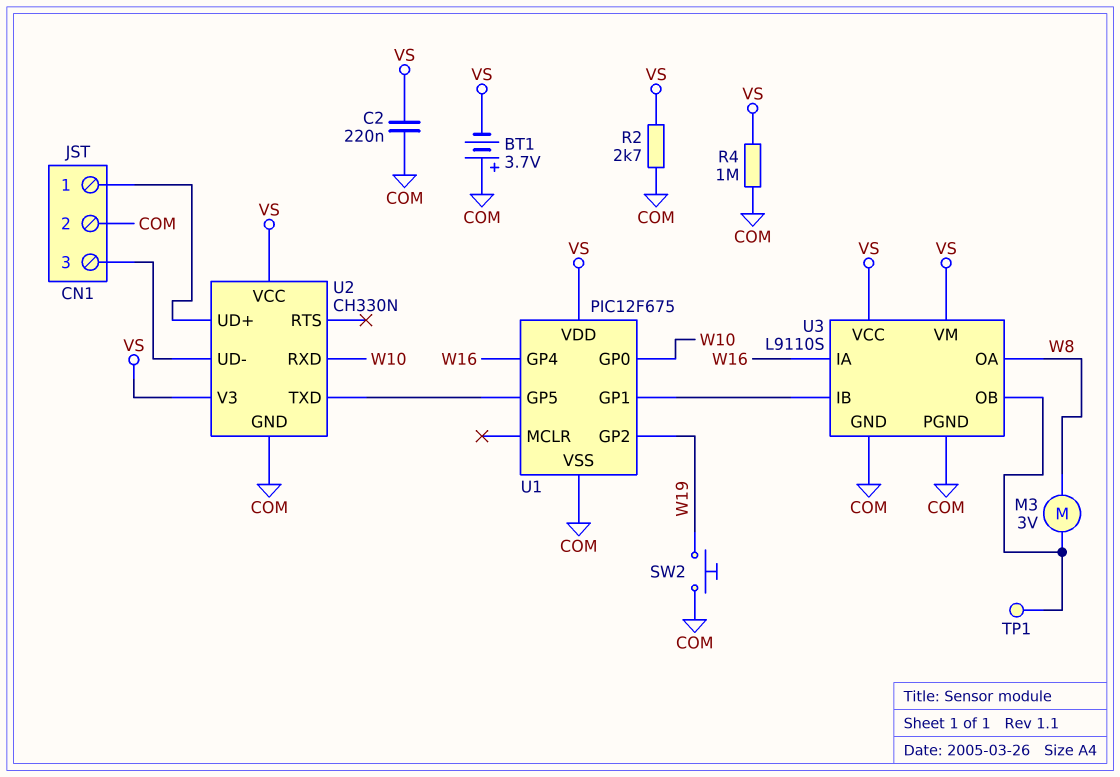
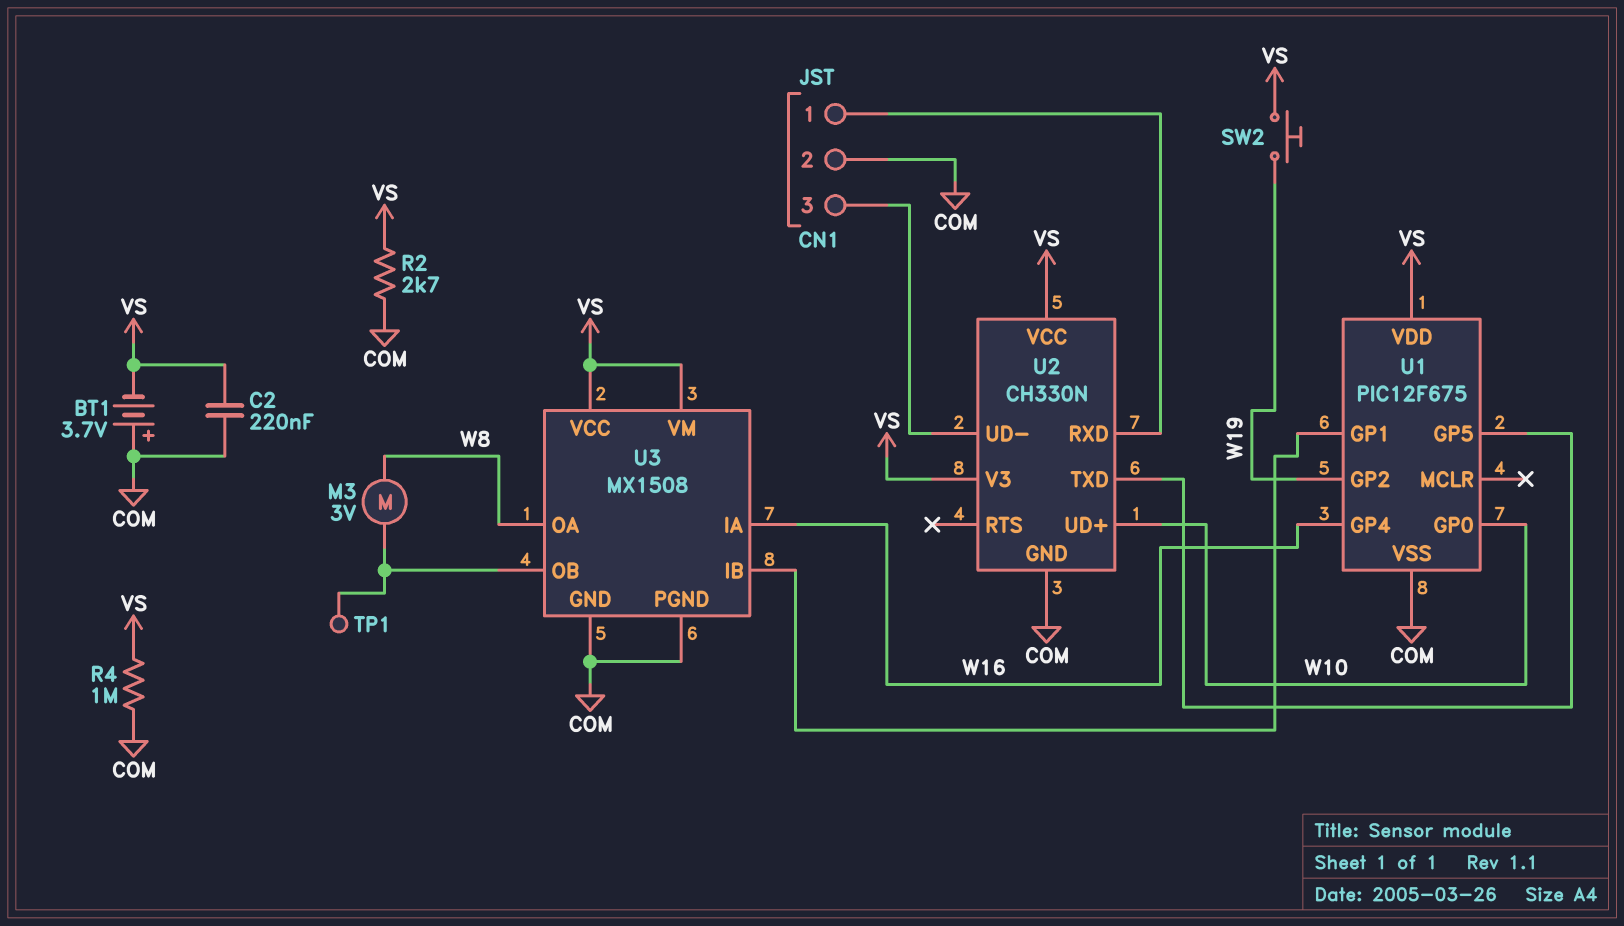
SW2: button (COM, W19) -> button (VS, W19)
U2 pin RXD: W10 -> CN1/1
U2 pin UD+: CN1/1 -> W10
U3: L9110S -> MX1508

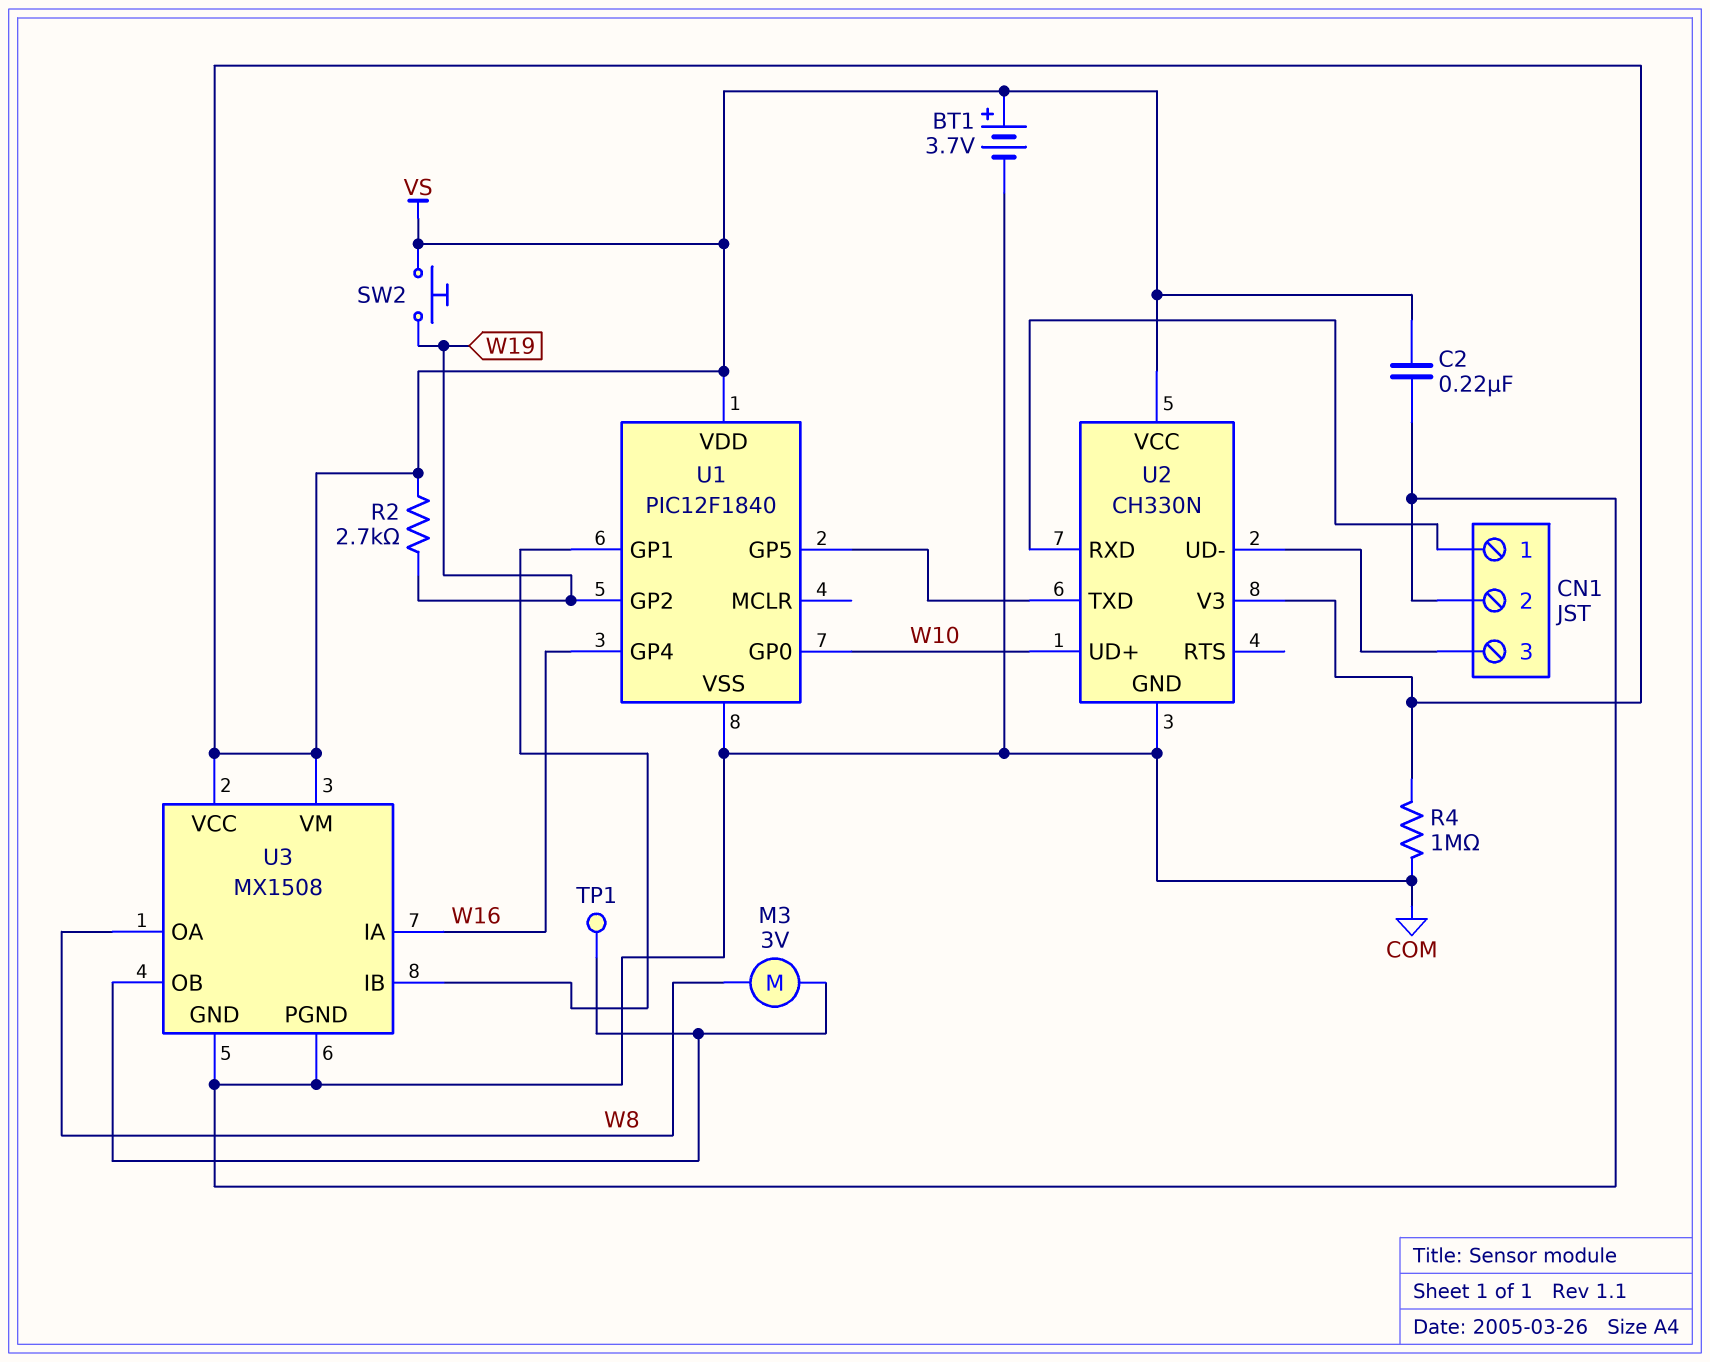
BT1: 3.7V (plus COM, minus VS) -> 3.7V (plus VS, minus COM)
R2: 2.7k (COM, VS) -> 2.7k (VS, W19)
U1: PIC12F675 -> PIC12F1840

